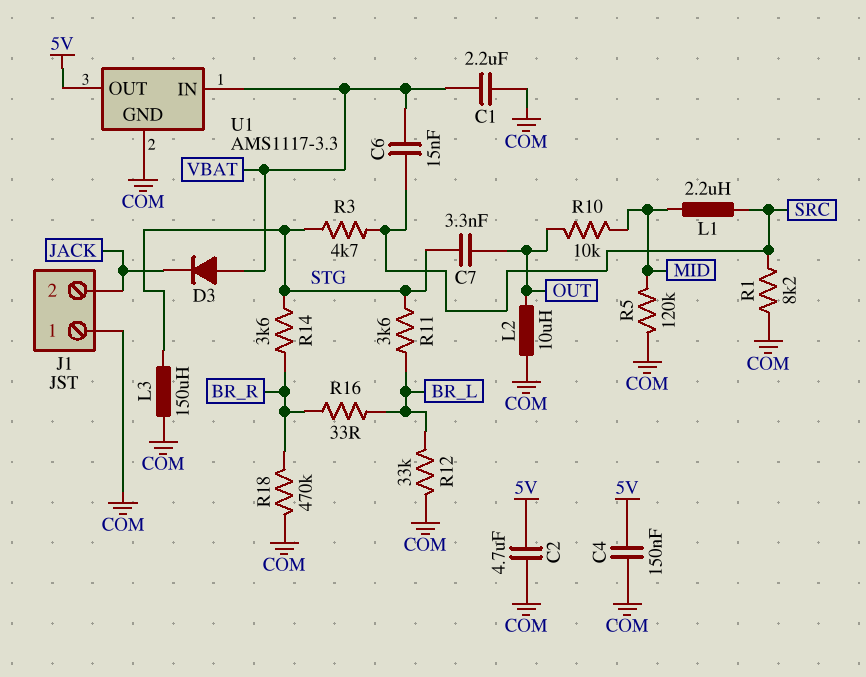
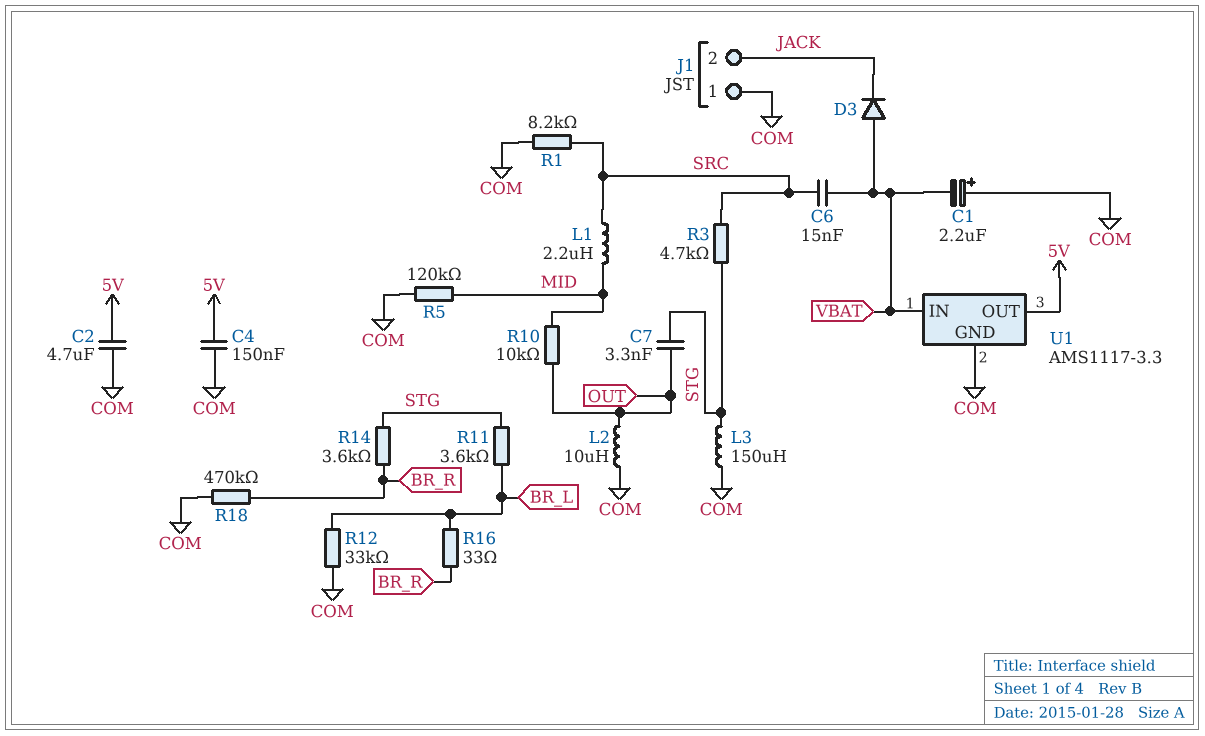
C1: 2.2uF (COM, VBAT) -> 2.2uF (plus COM, minus VBAT)

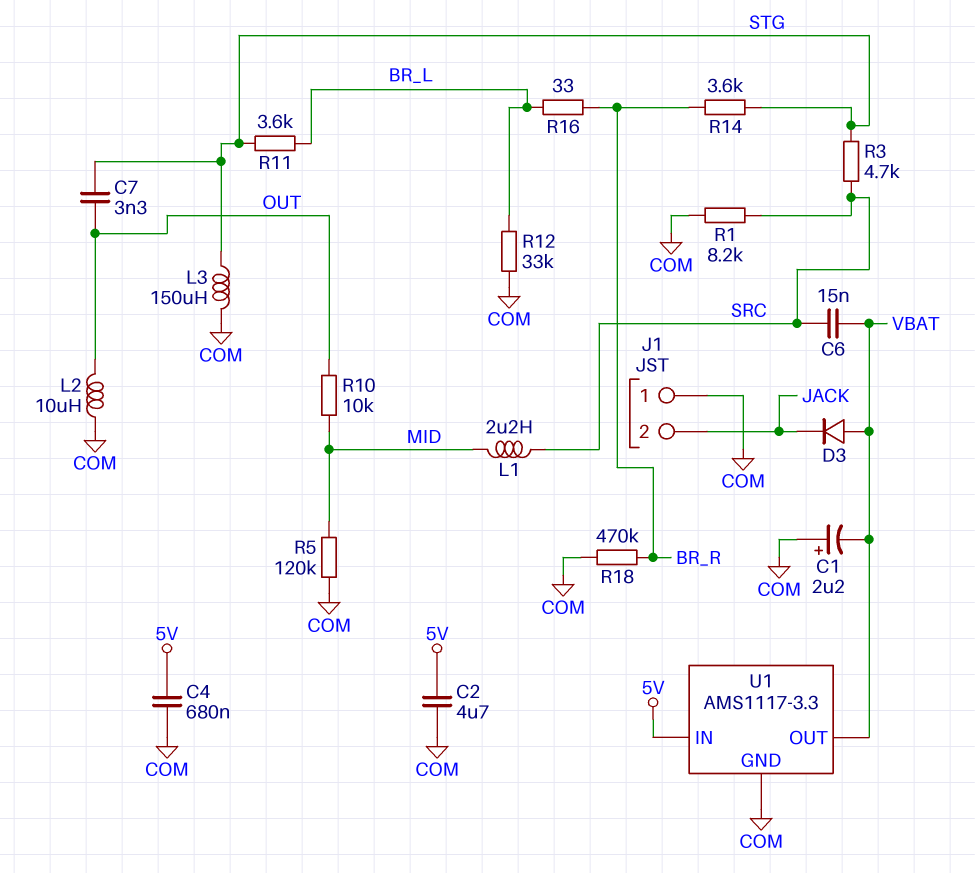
C4: 150nF (5V, COM) -> 680nF (5V, COM)
U1 pin IN: VBAT -> 5V
U1 pin OUT: 5V -> VBAT

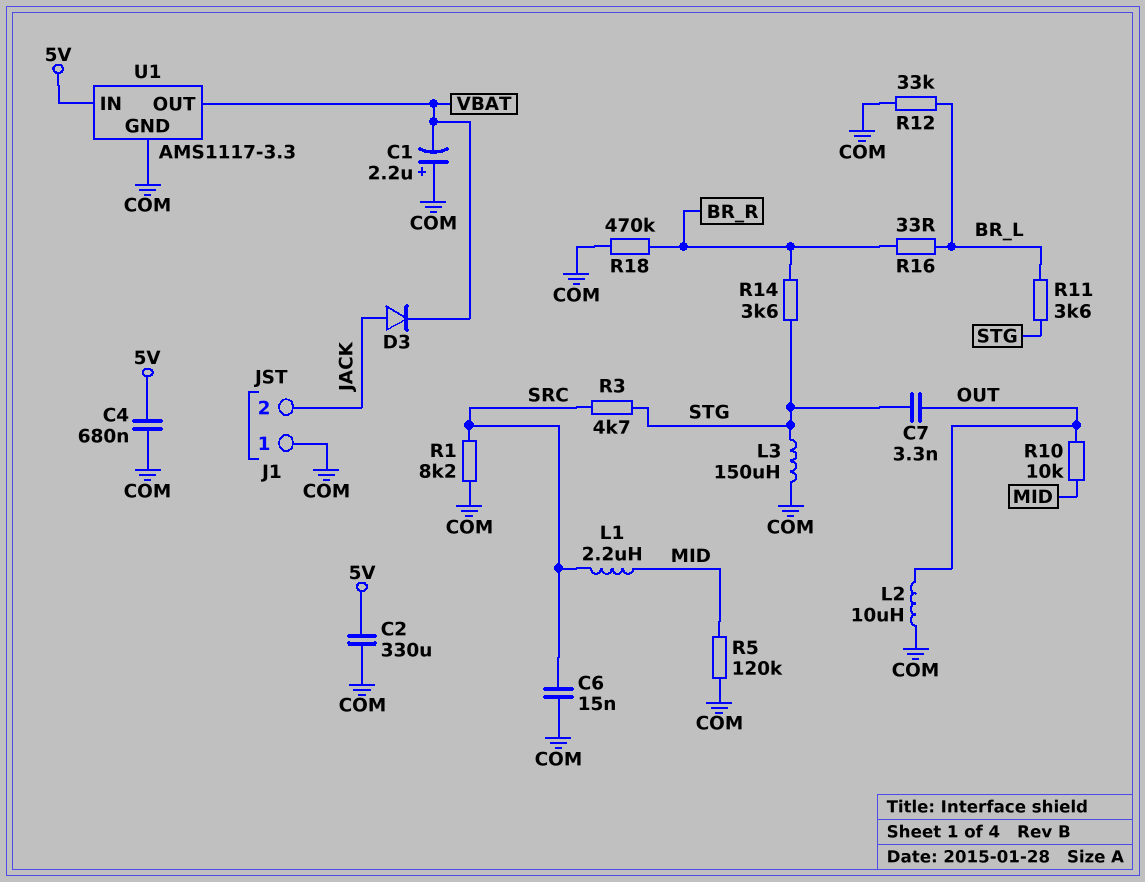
C2: 4.7uF (5V, COM) -> 330uF (5V, COM)
C6: 15nF (SRC, VBAT) -> 15nF (COM, SRC)
D3: diode (A VBAT, K JACK) -> diode (A JACK, K VBAT)

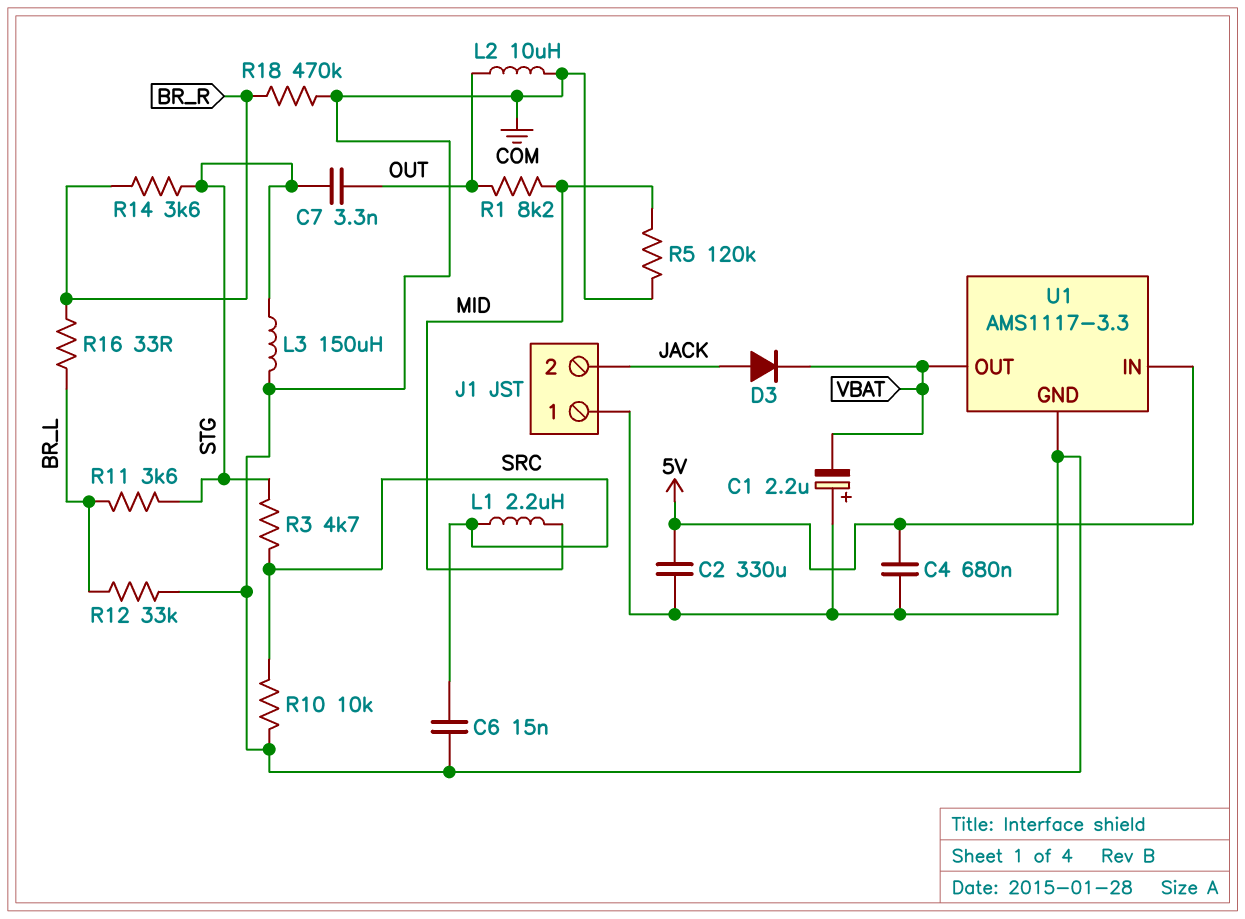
R1: 8.2k (COM, SRC) -> 8.2k (MID, OUT)
R10: 10k (MID, OUT) -> 10k (COM, SRC)

